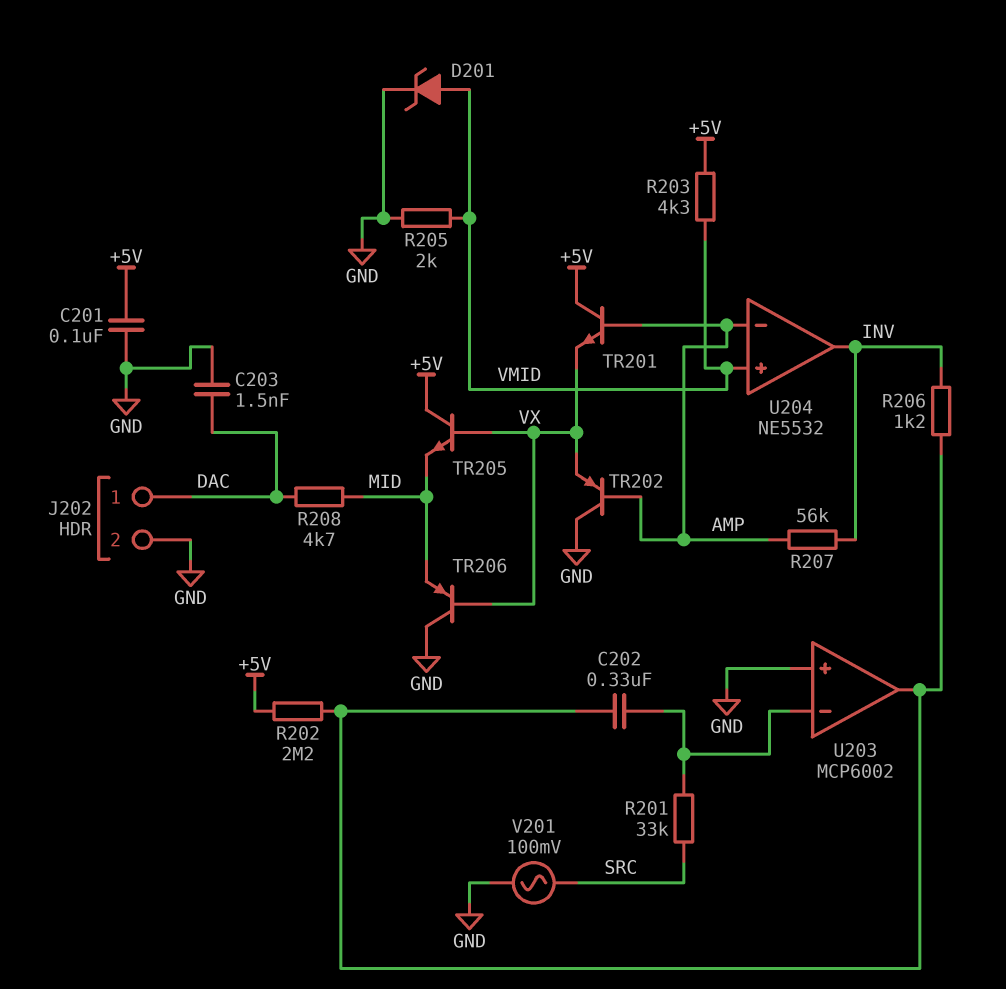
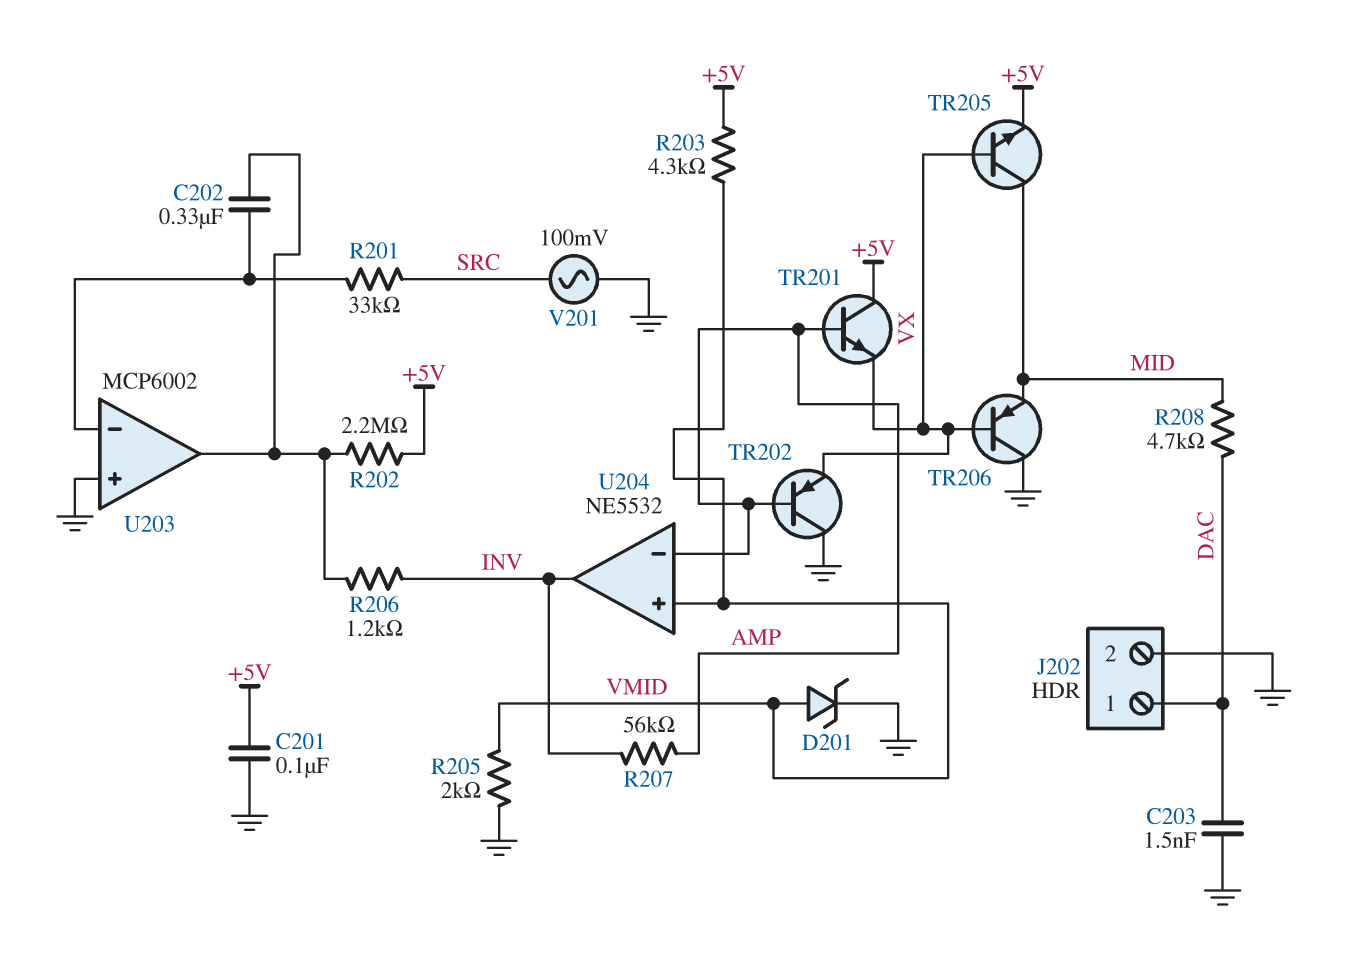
TR205: NPN (B VX, C +5V, E MID) -> NPN (B VX, C MID, E +5V)

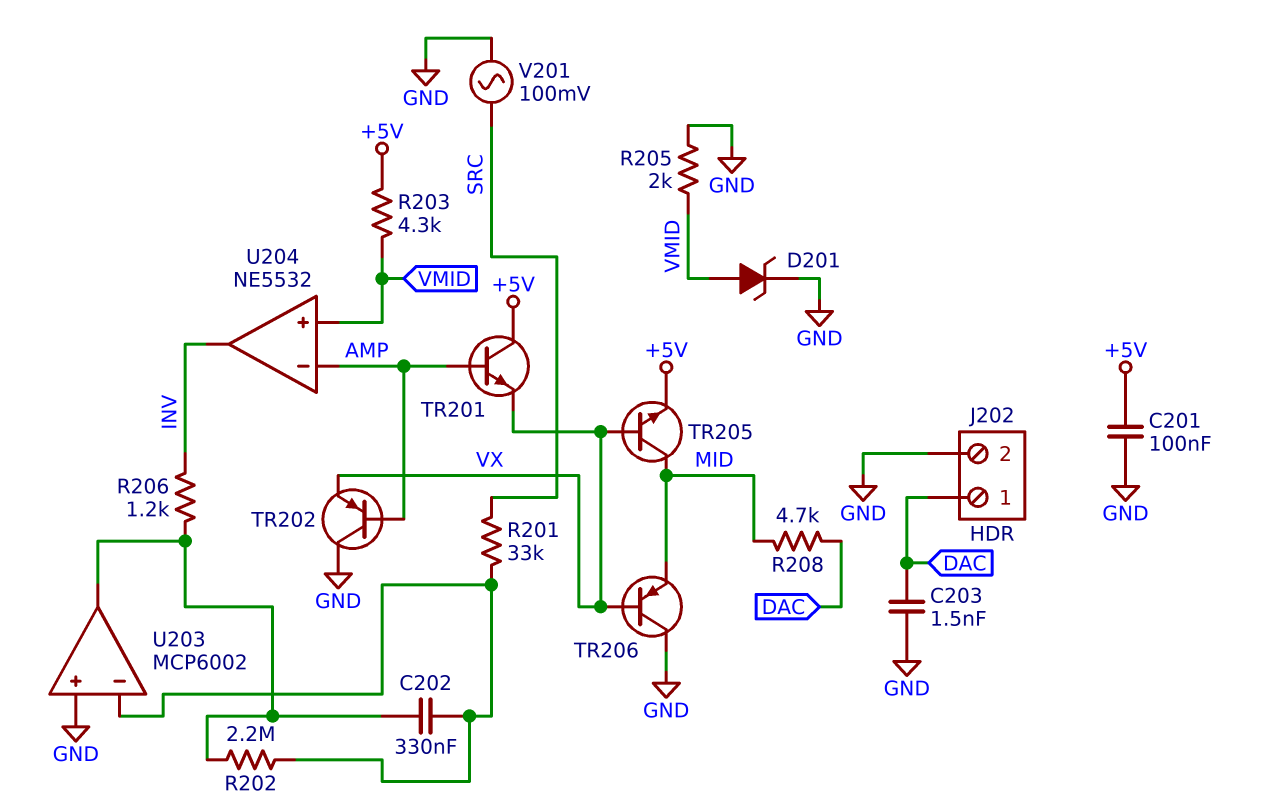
R202: 2.2M (+5V, U203/out) -> 2.2M (U203/in-, U203/out)
R207: 56k (AMP, INV) -> none

